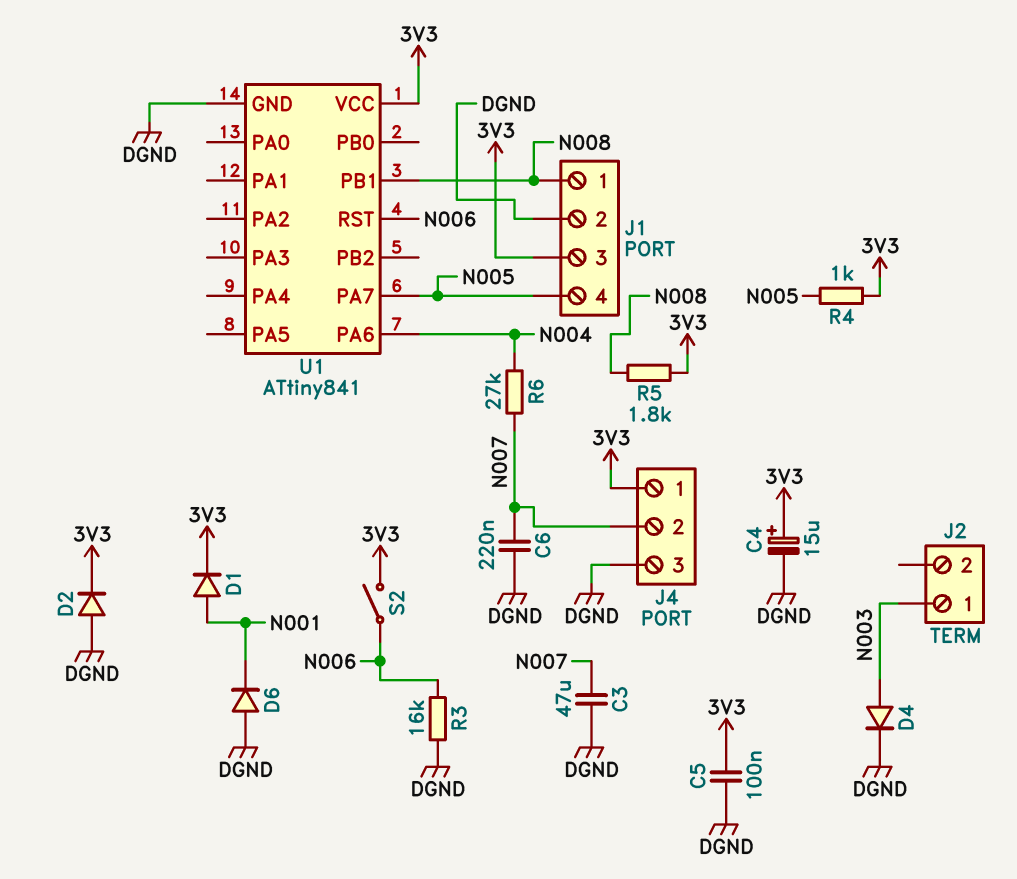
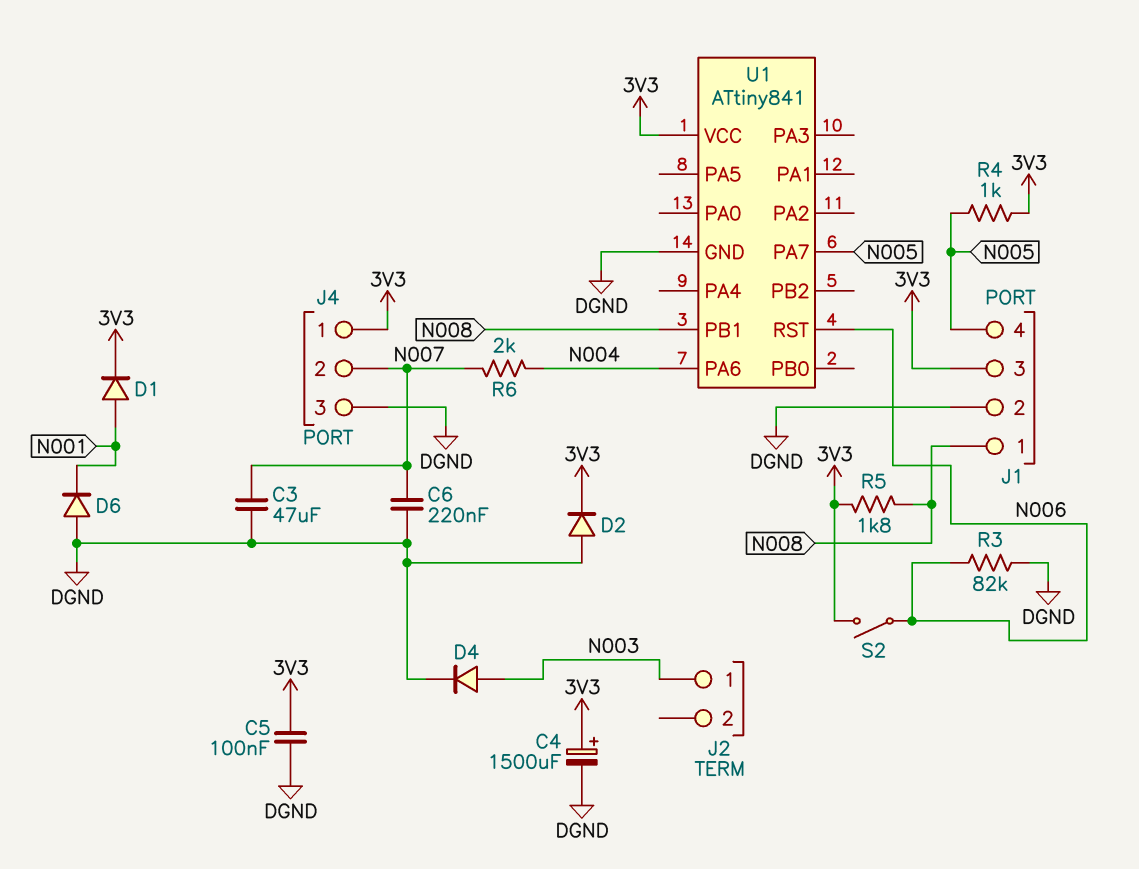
C4: 15uF (plus 3V3, minus DGND) -> 1500uF (plus 3V3, minus DGND)
R3: 16k (DGND, N006) -> 82k (DGND, N006)
R6: 27k (N004, N007) -> 2k (N004, N007)

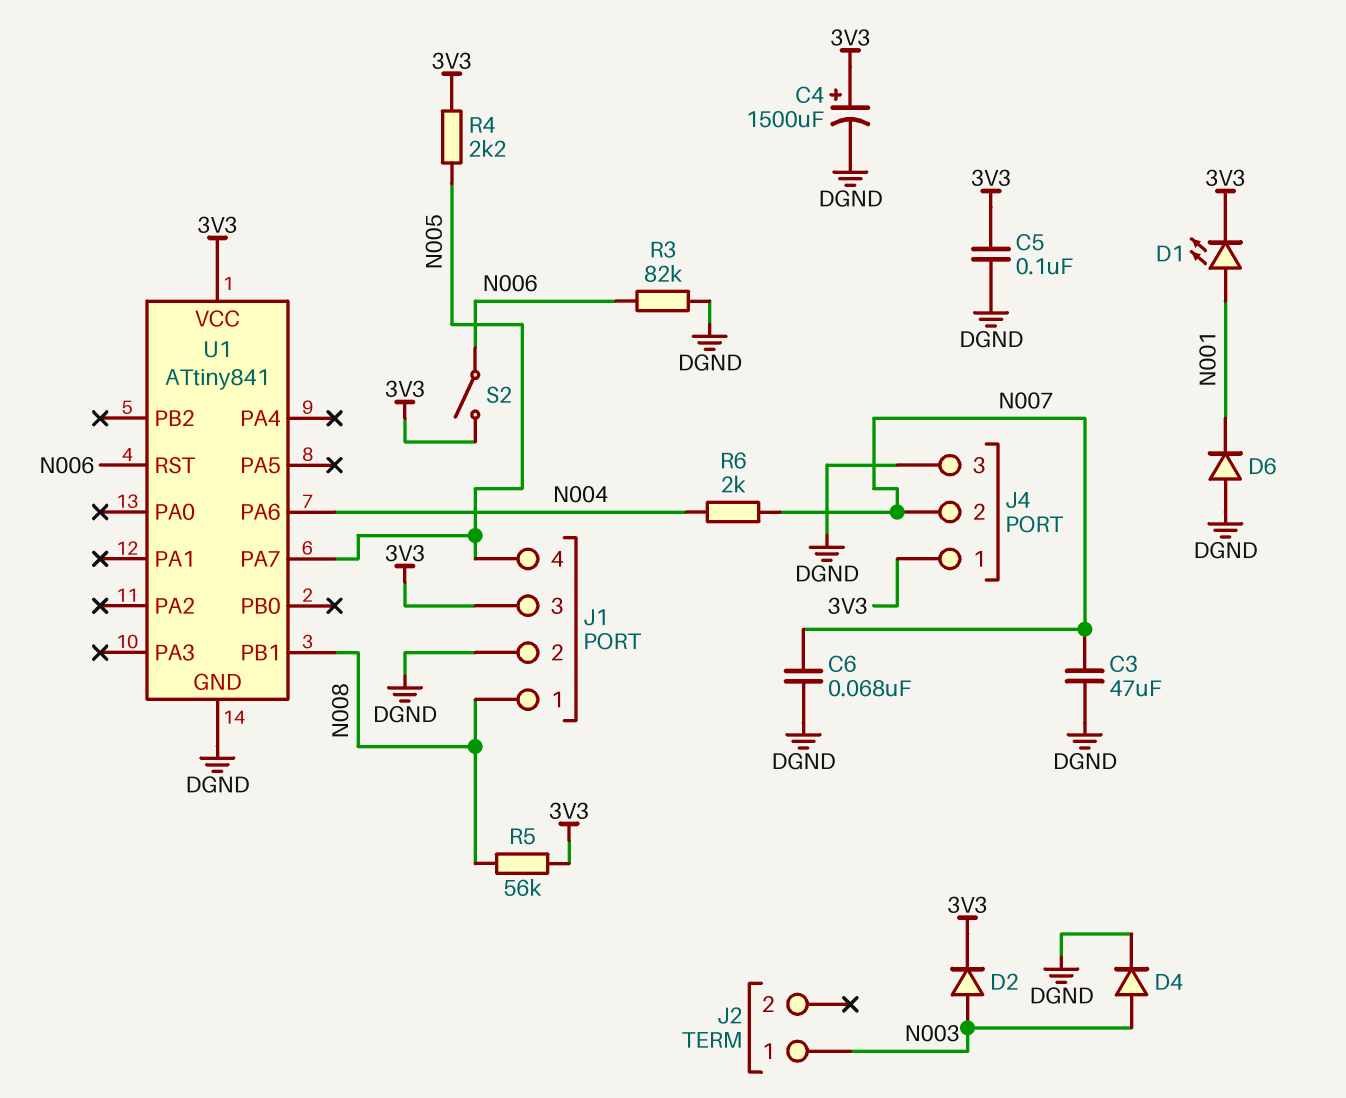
C6: 220nF (DGND, N007) -> 68nF (DGND, N007)
D1: diode (A N001, K 3V3) -> LED (A N001, K 3V3)
D2: diode (A DGND, K 3V3) -> diode (A N003, K 3V3)
R4: 1k (3V3, N005) -> 2.2k (3V3, N005)
R5: 1.8k (3V3, N008) -> 56k (3V3, N008)

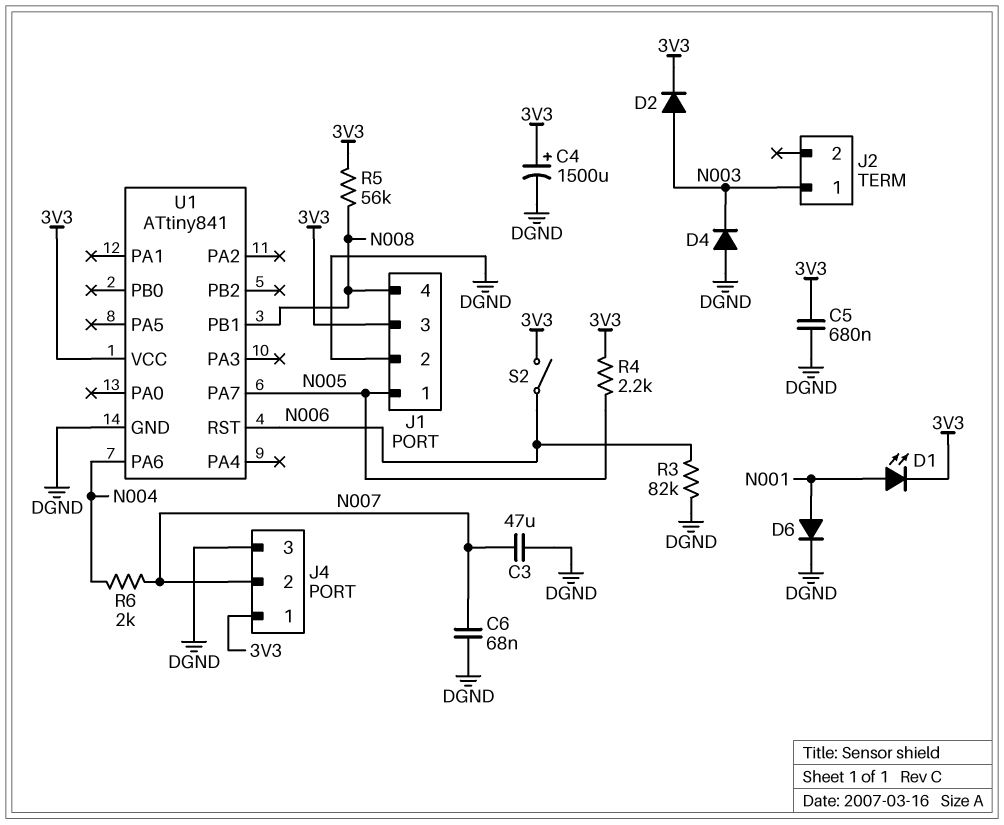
C5: 100nF (3V3, DGND) -> 680nF (3V3, DGND)
D4: diode (A N003, K DGND) -> diode (A DGND, K N003)
D6: diode (A DGND, K N001) -> diode (A N001, K DGND)
J1 pin 1: N008 -> N005
J1 pin 4: N005 -> N008

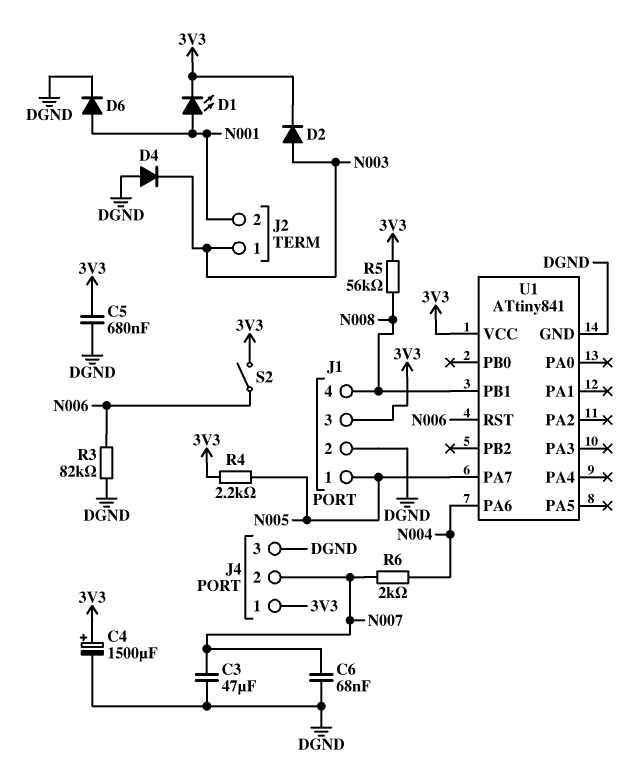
J2 pin 2: none -> N001

